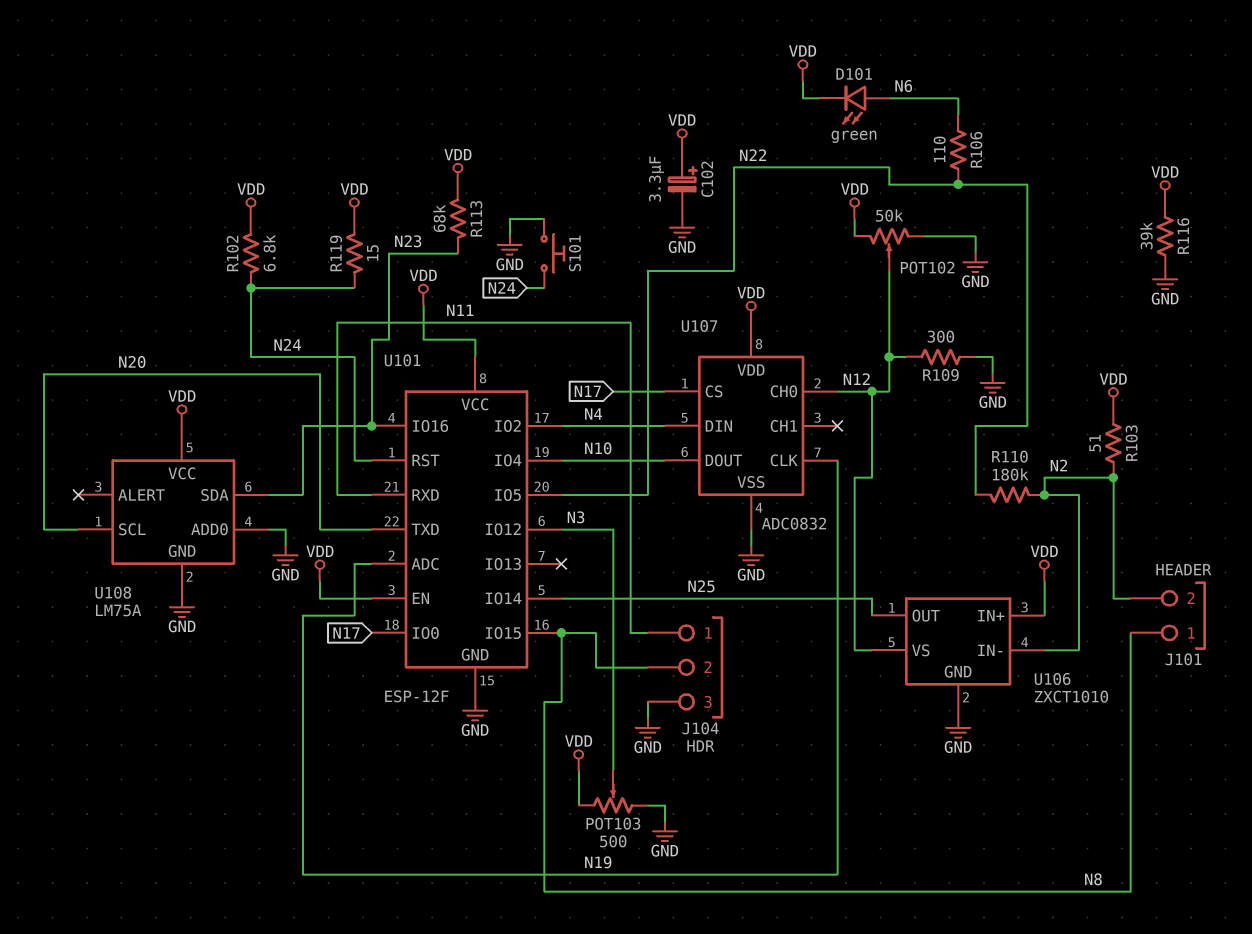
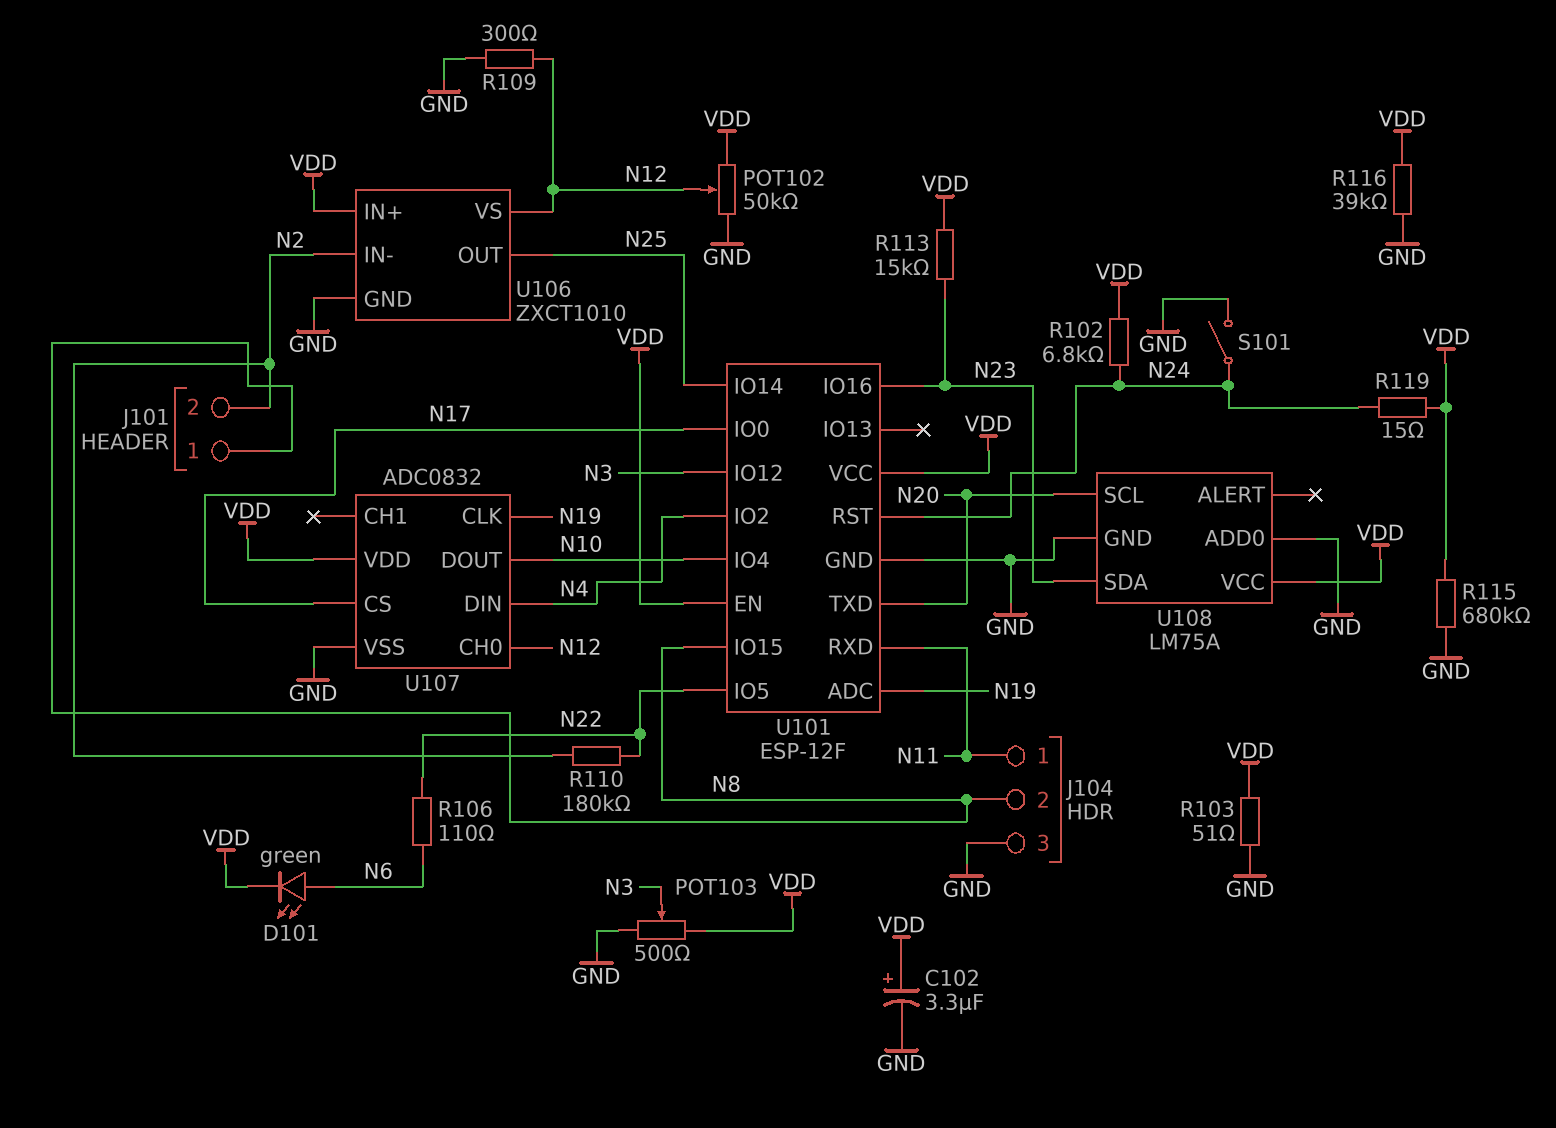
R103: 51 (N2, VDD) -> 51 (GND, VDD)
R113: 68k (N23, VDD) -> 15k (N23, VDD)
R115: none -> 680k (GND, VDD)
S101: button (GND, N24) -> switch (GND, N24)

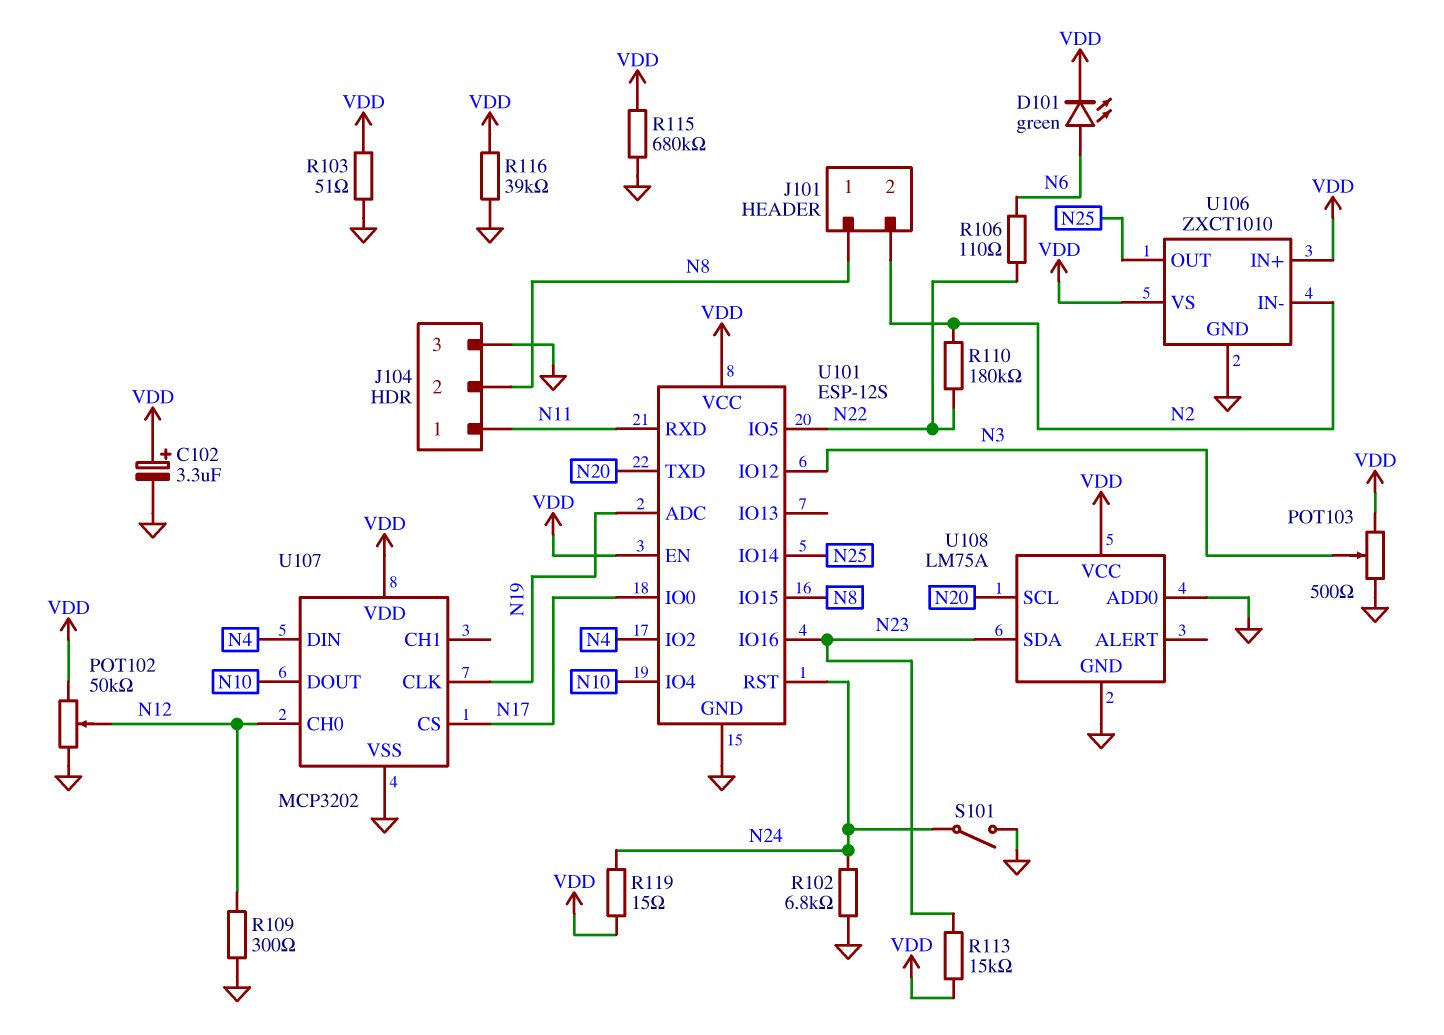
R102: 6.8k (N24, VDD) -> 6.8k (GND, N24)
U101: ESP-12F -> ESP-12S
U106 pin VS: N12 -> VDD
U107: ADC0832 -> MCP3202

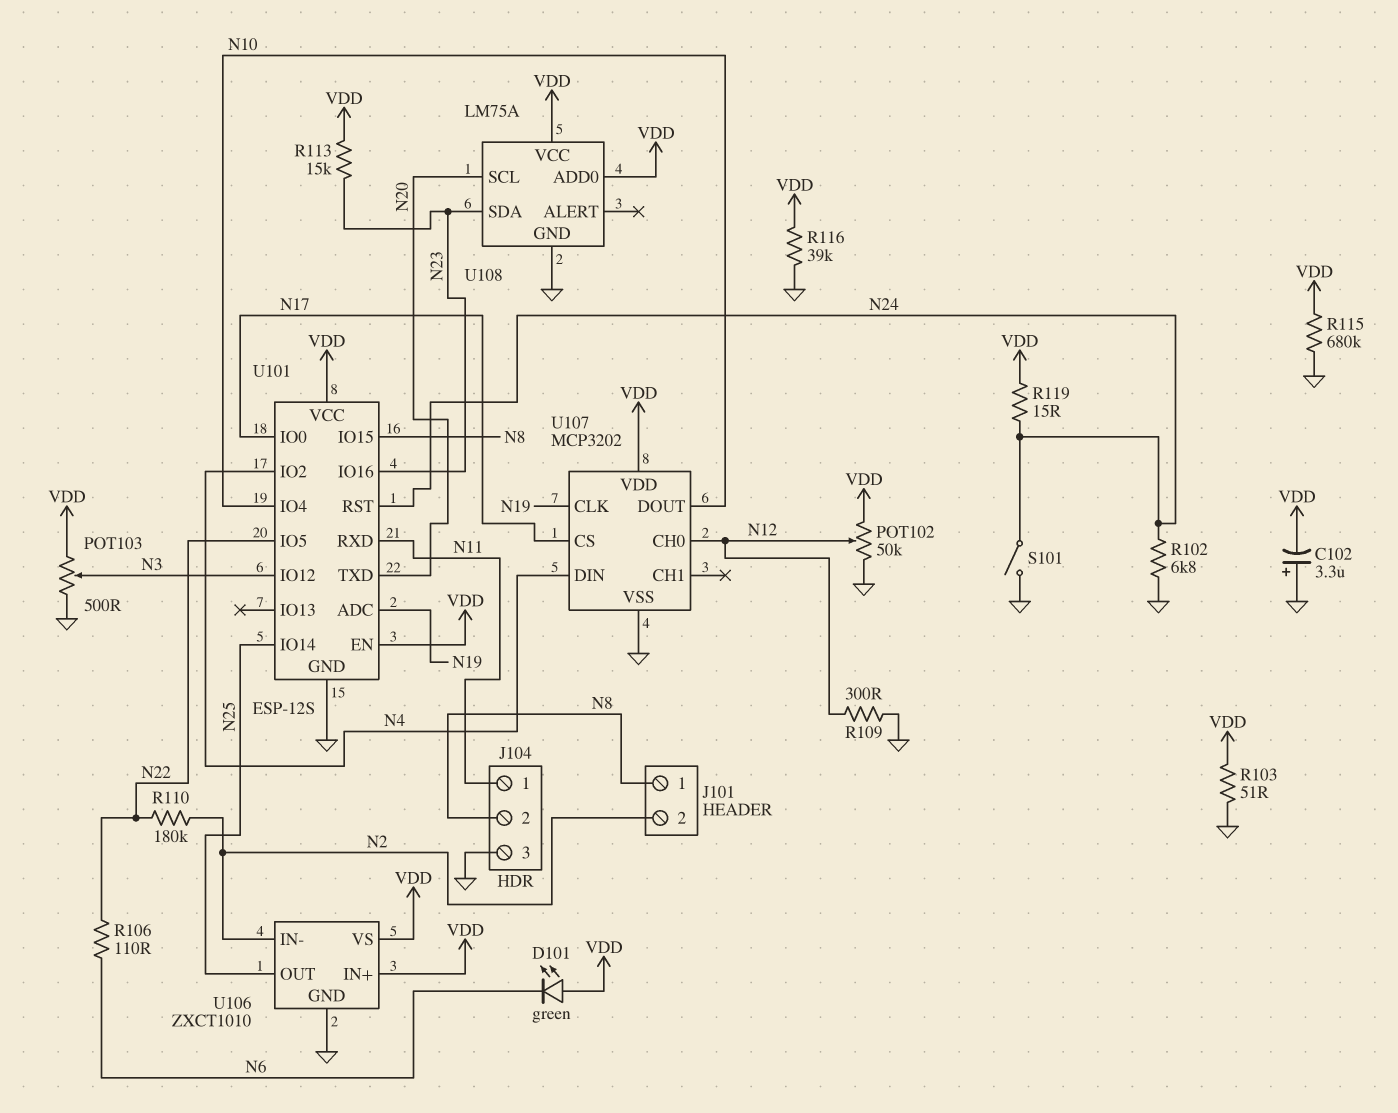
C102: 3.3uF (plus VDD, minus GND) -> 3.3uF (plus GND, minus VDD)
D101: LED green (A N6, K VDD) -> LED green (A VDD, K N6)
U108 pin ADD0: GND -> VDD

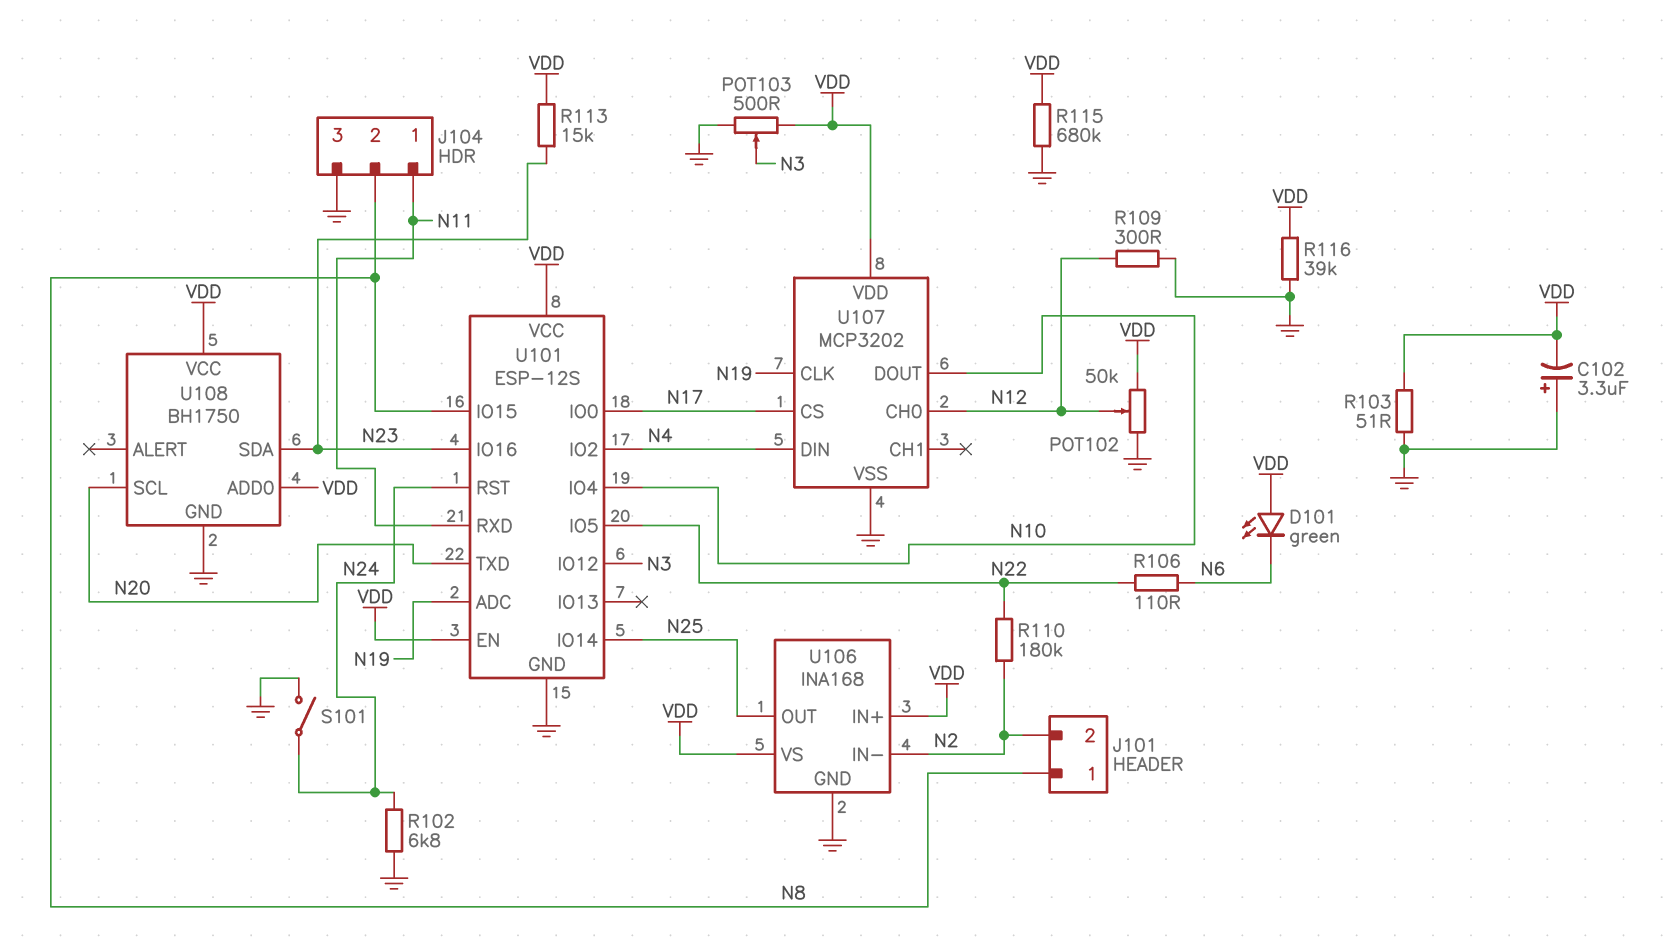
R119: 15 (N24, VDD) -> none
U106: ZXCT1010 -> INA168
U108: LM75A -> BH1750

